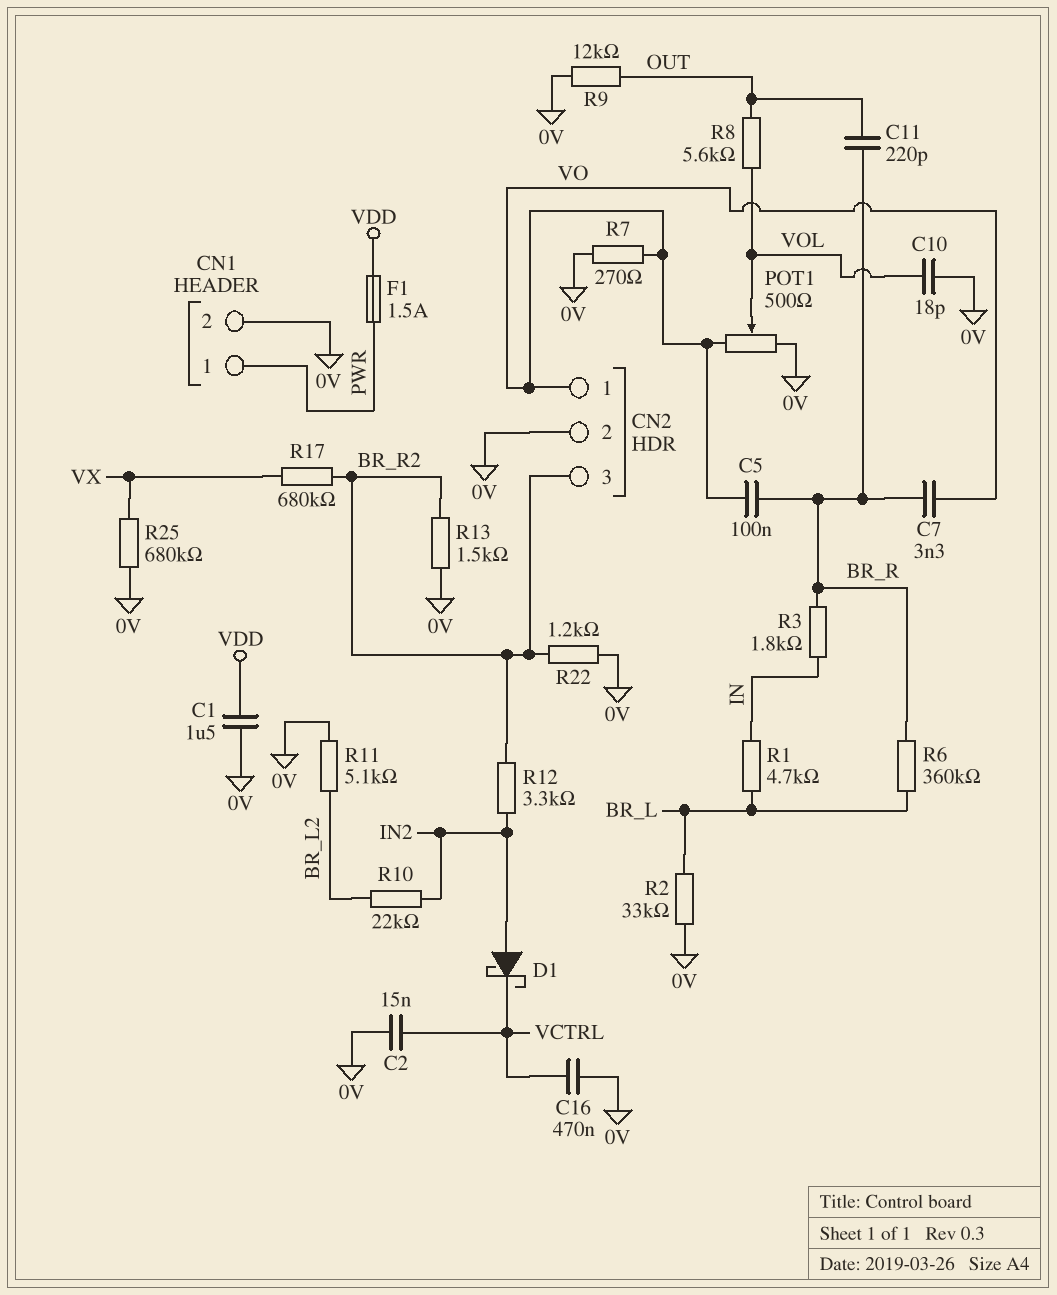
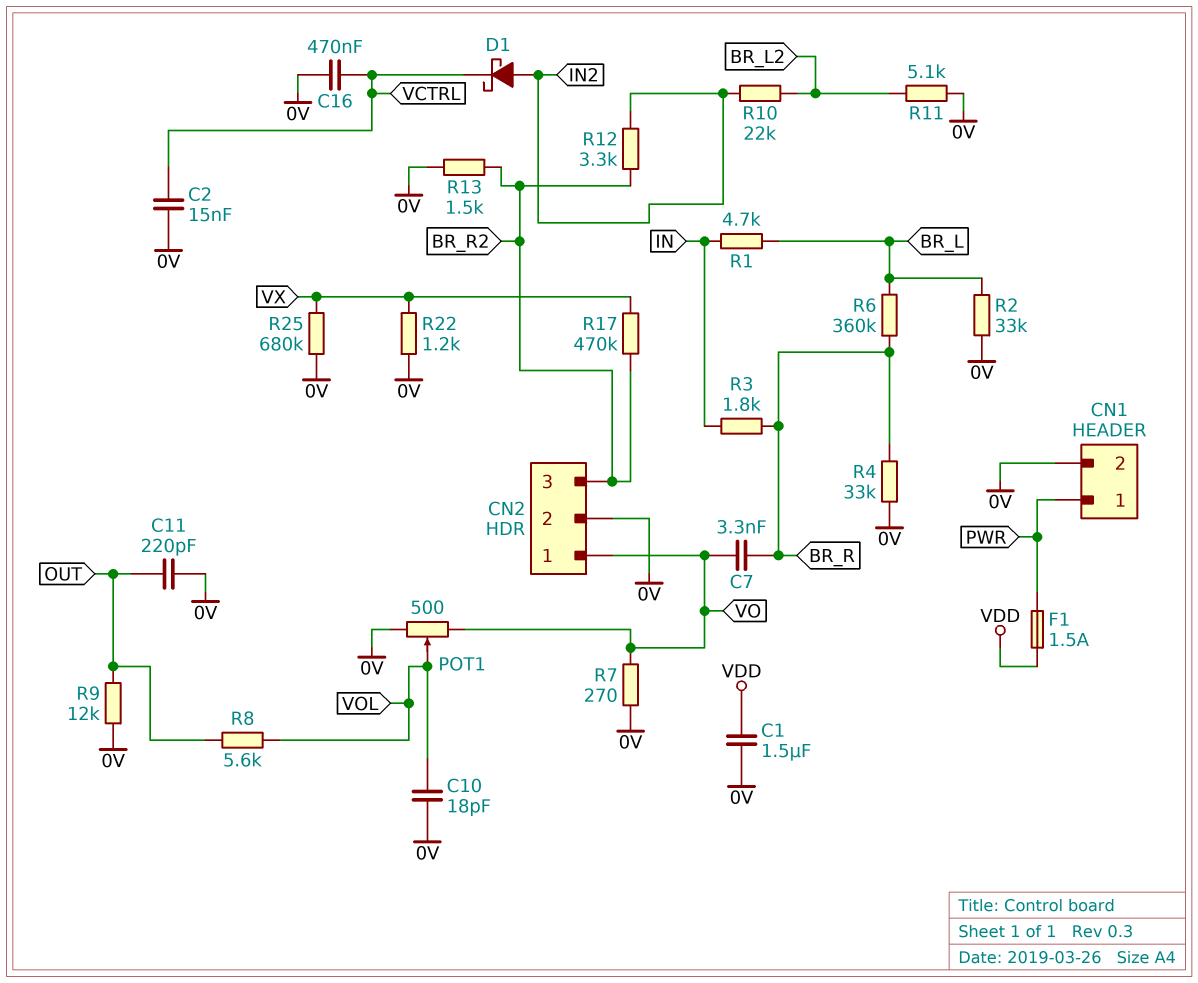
C5: 100nF (BR_R, VO) -> none
C11: 220pF (BR_R, OUT) -> 220pF (0V, OUT)
R4: none -> 33k (0V, BR_R)
R17: 680k (BR_R2, VX) -> 470k (BR_R2, VX)
R22: 1.2k (0V, BR_R2) -> 1.2k (0V, VX)

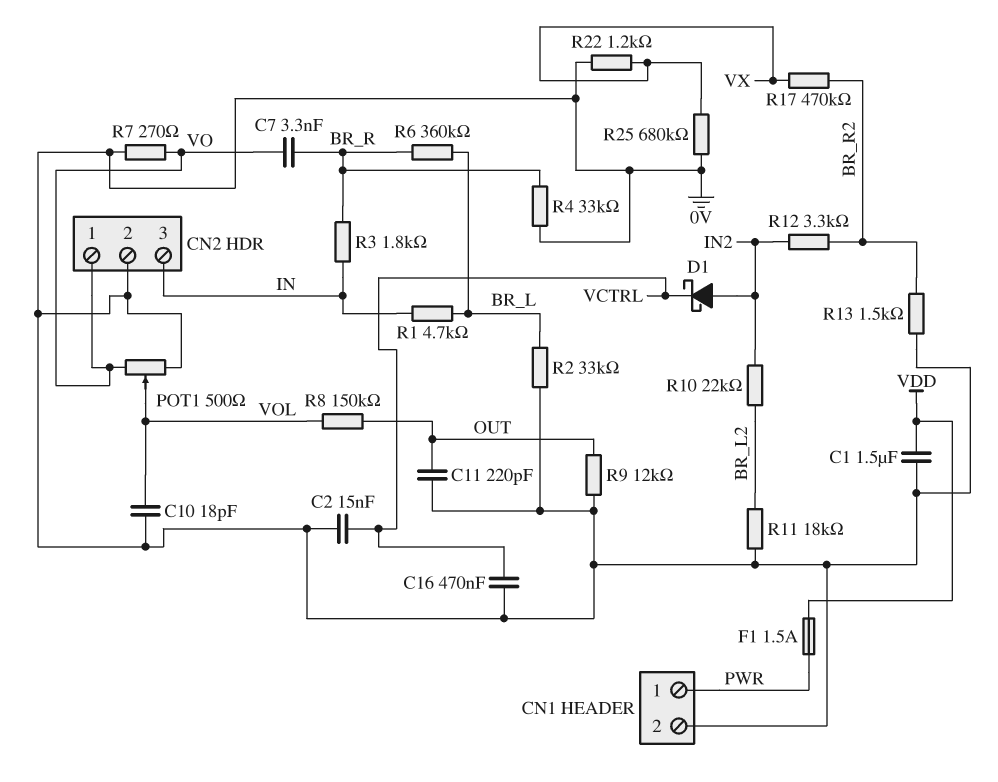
CN2 pin 3: BR_R2 -> IN
R8: 5.6k (OUT, VOL) -> 150k (OUT, VOL)
R11: 5.1k (0V, BR_L2) -> 18k (0V, BR_L2)

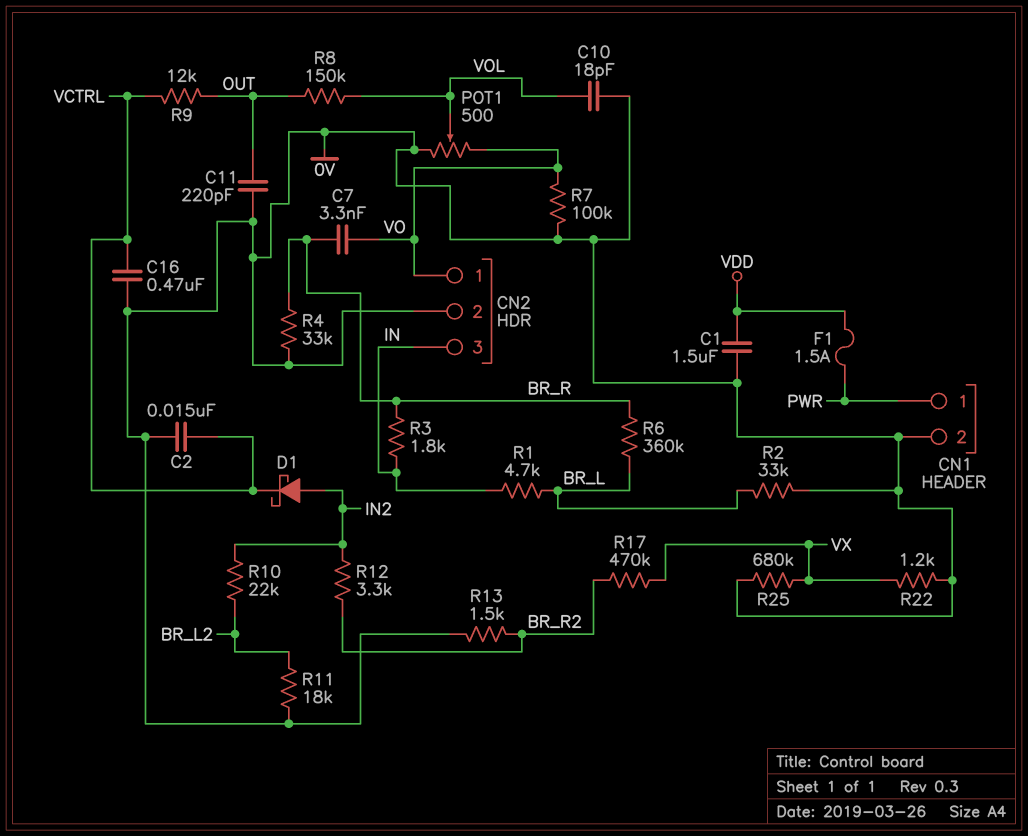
R7: 270 (0V, VO) -> 100k (0V, VO)
R9: 12k (0V, OUT) -> 12k (OUT, VCTRL)

